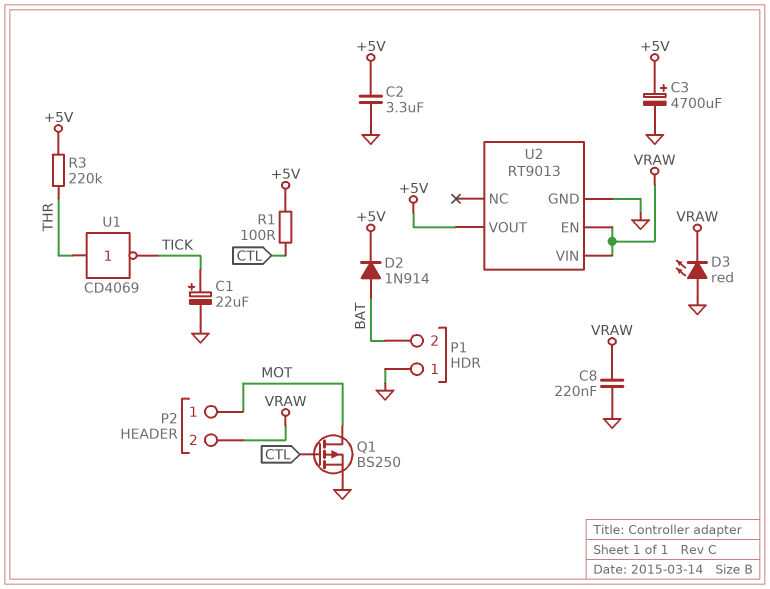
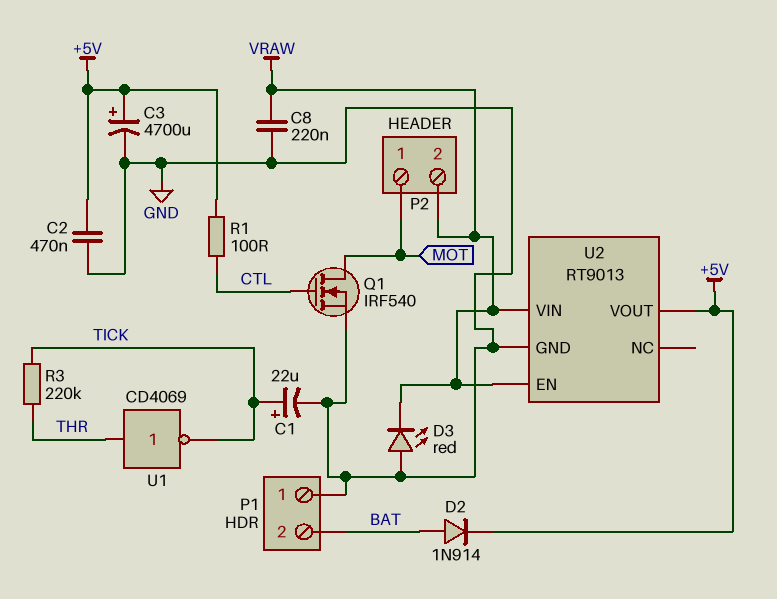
C2: 3.3uF (+5V, GND) -> 470nF (+5V, GND)
Q1: PMOS BS250 (G CTL, D MOT, S GND) -> NMOS IRF540 (G CTL, D MOT, S GND)
R3: 220k (+5V, THR) -> 220k (THR, TICK)

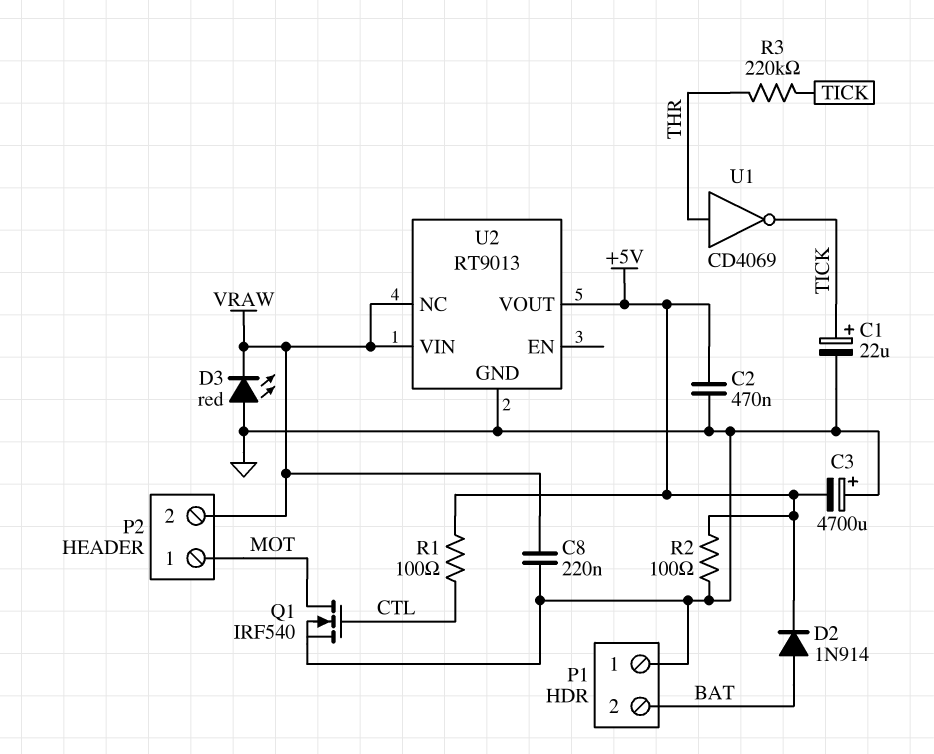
C3: 4700uF (plus +5V, minus GND) -> 4700uF (plus GND, minus +5V)
R2: none -> 100 (+5V, GND)
U2 pin EN: VRAW -> none
U2 pin NC: none -> VRAW

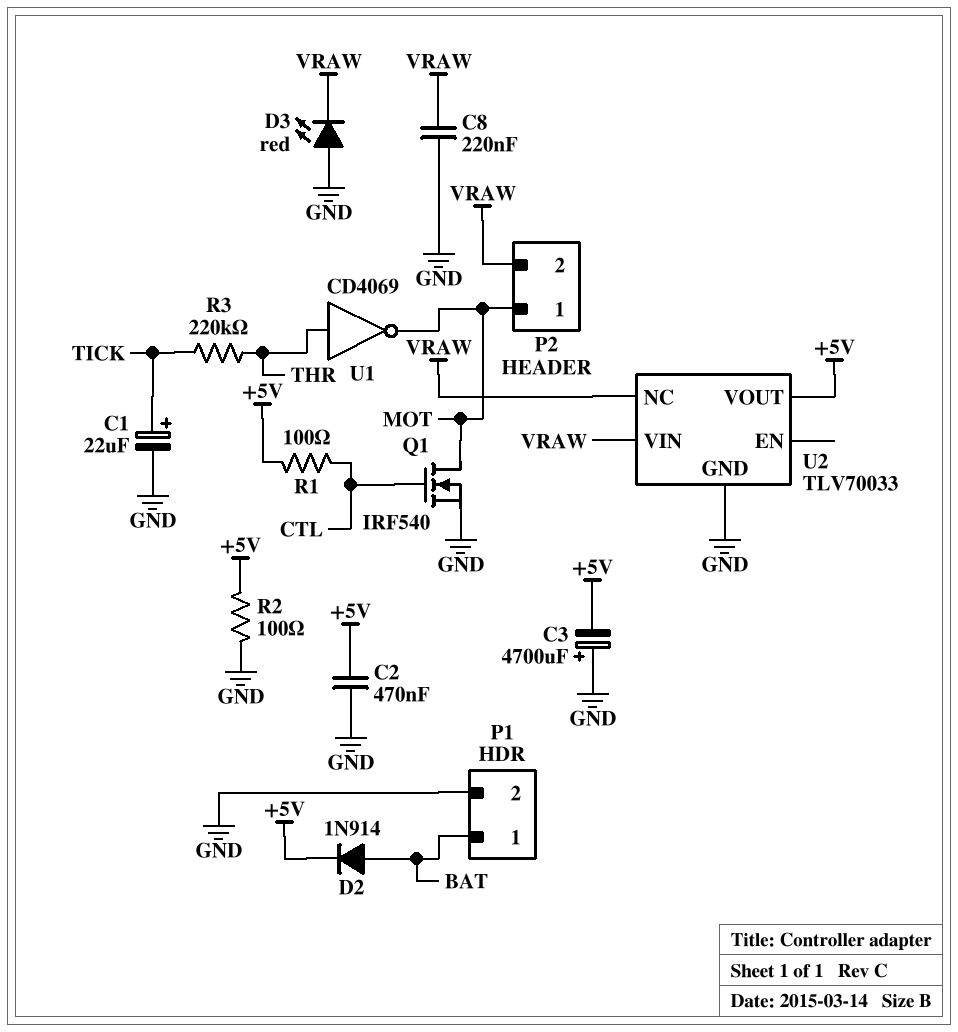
P1 pin 1: GND -> BAT
P1 pin 2: BAT -> GND
U1: NOT CD4069 (in THR, out TICK) -> NOT CD4069 (in THR, out MOT)
U2: RT9013 -> TLV70033

